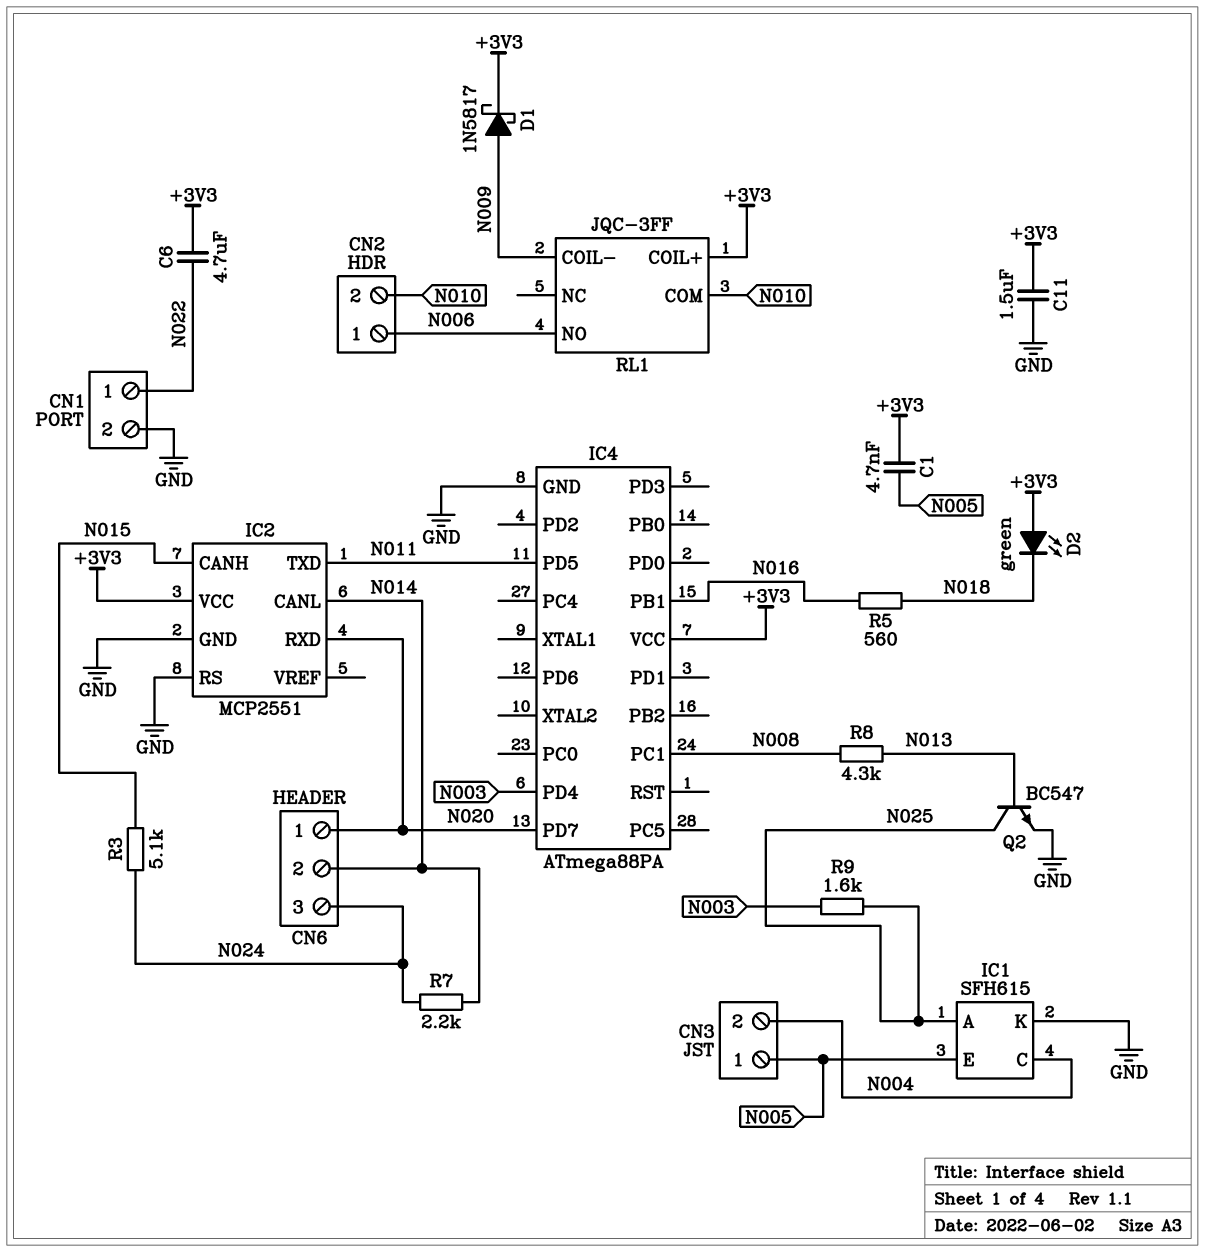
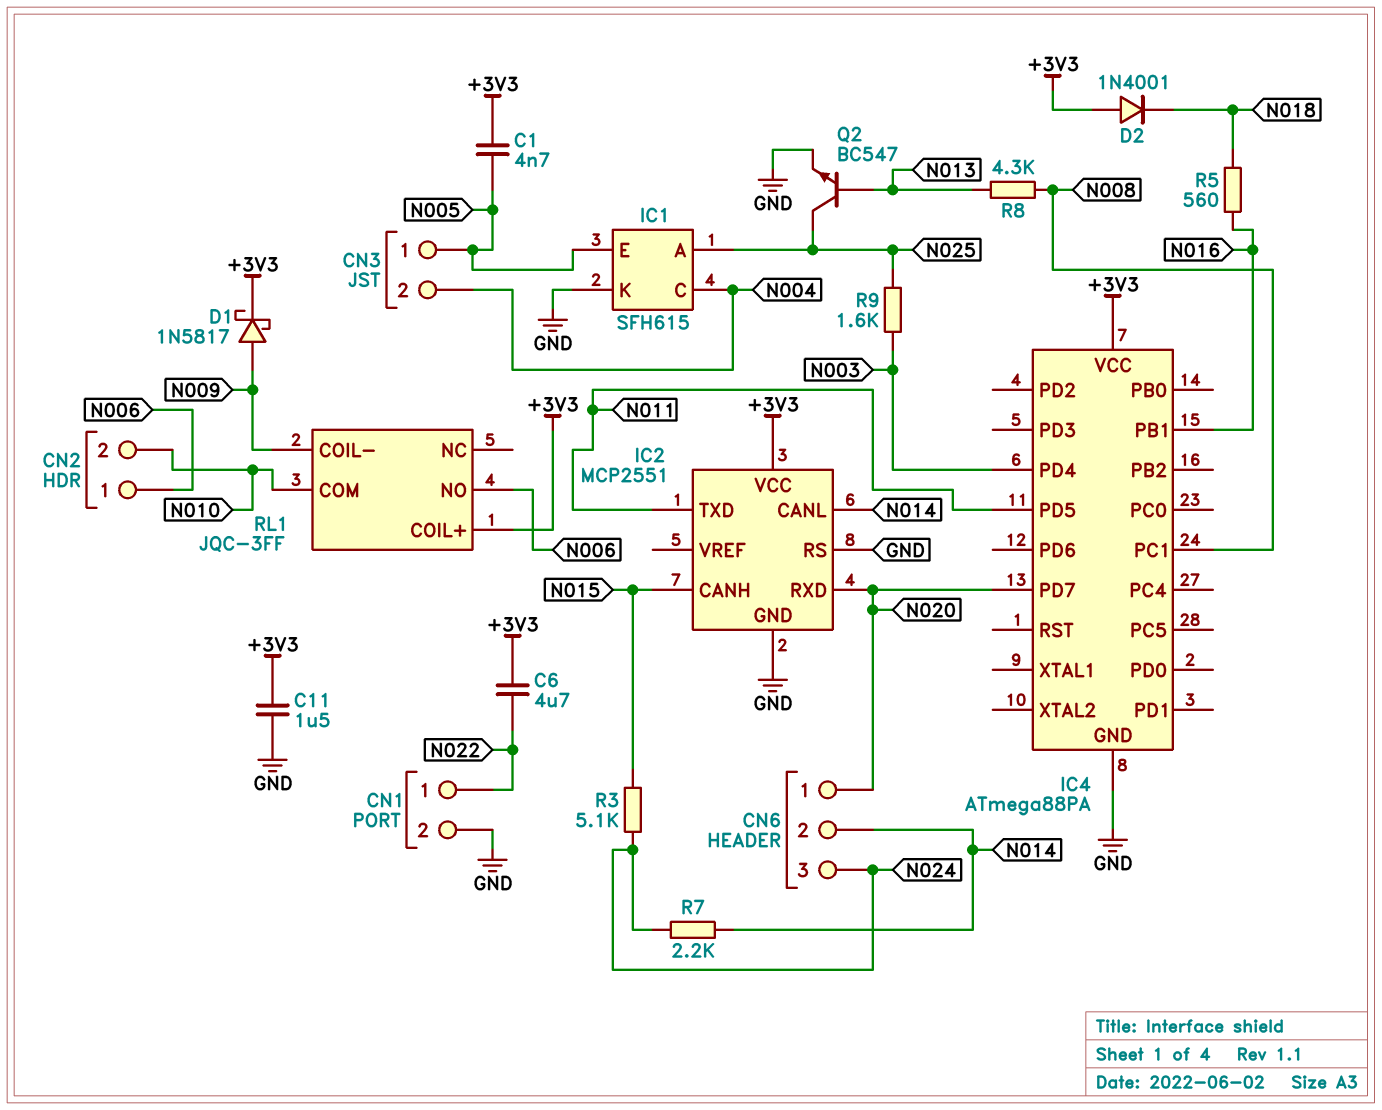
D2: LED green (A +3V3, K N018) -> diode 1N4001 (A +3V3, K N018)

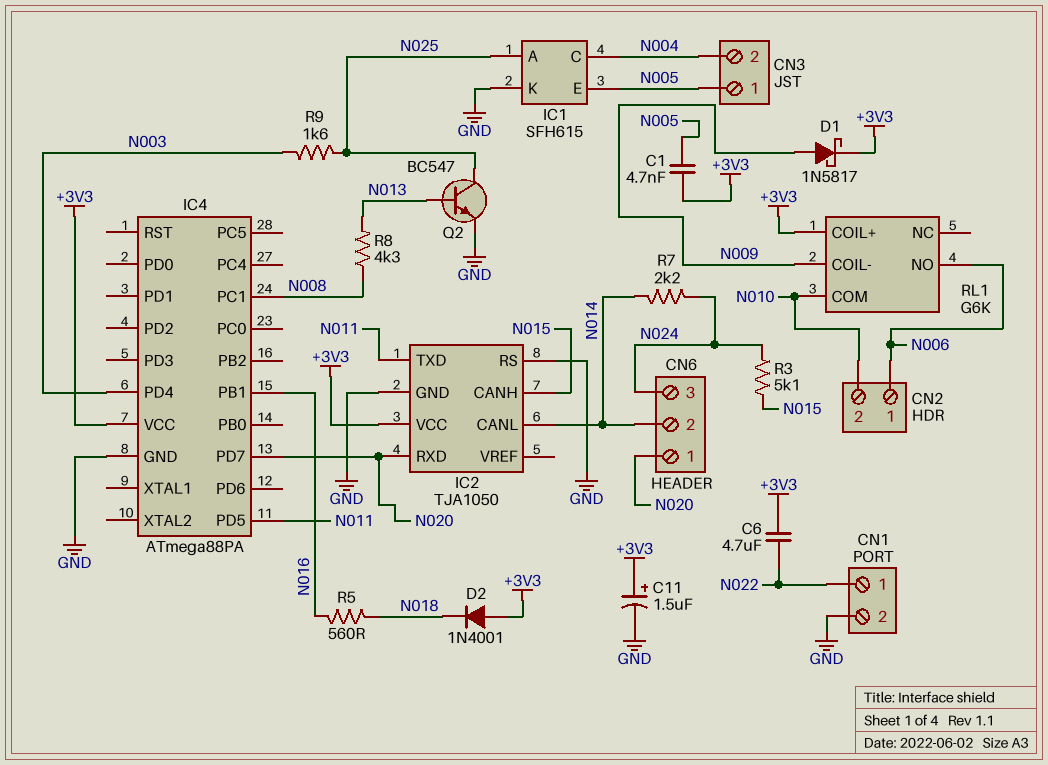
C11: 1.5uF (+3V3, GND) -> 1.5uF (plus +3V3, minus GND)
IC2: MCP2551 -> TJA1050
RL1: JQC-3FF -> G6K

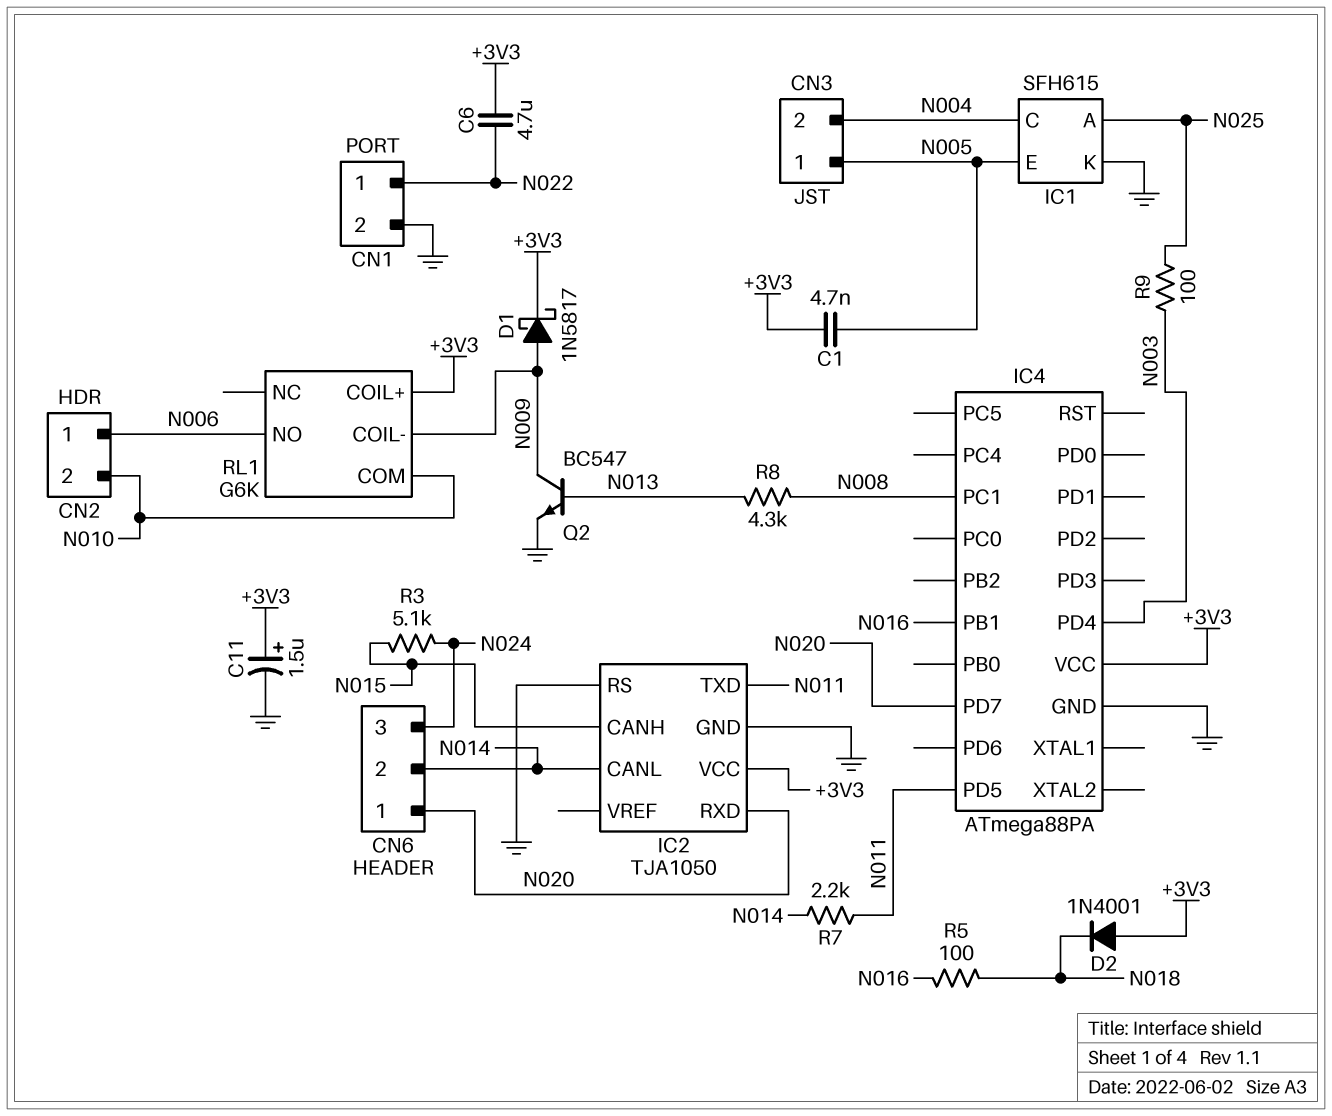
Q2: NPN BC547 (B N013, C N025, E GND) -> NPN BC547 (B N013, C N009, E GND)
R5: 560 (N016, N018) -> 100 (N016, N018)
R7: 2.2k (N014, N024) -> 2.2k (N011, N014)
R9: 1.6k (N003, N025) -> 100 (N003, N025)

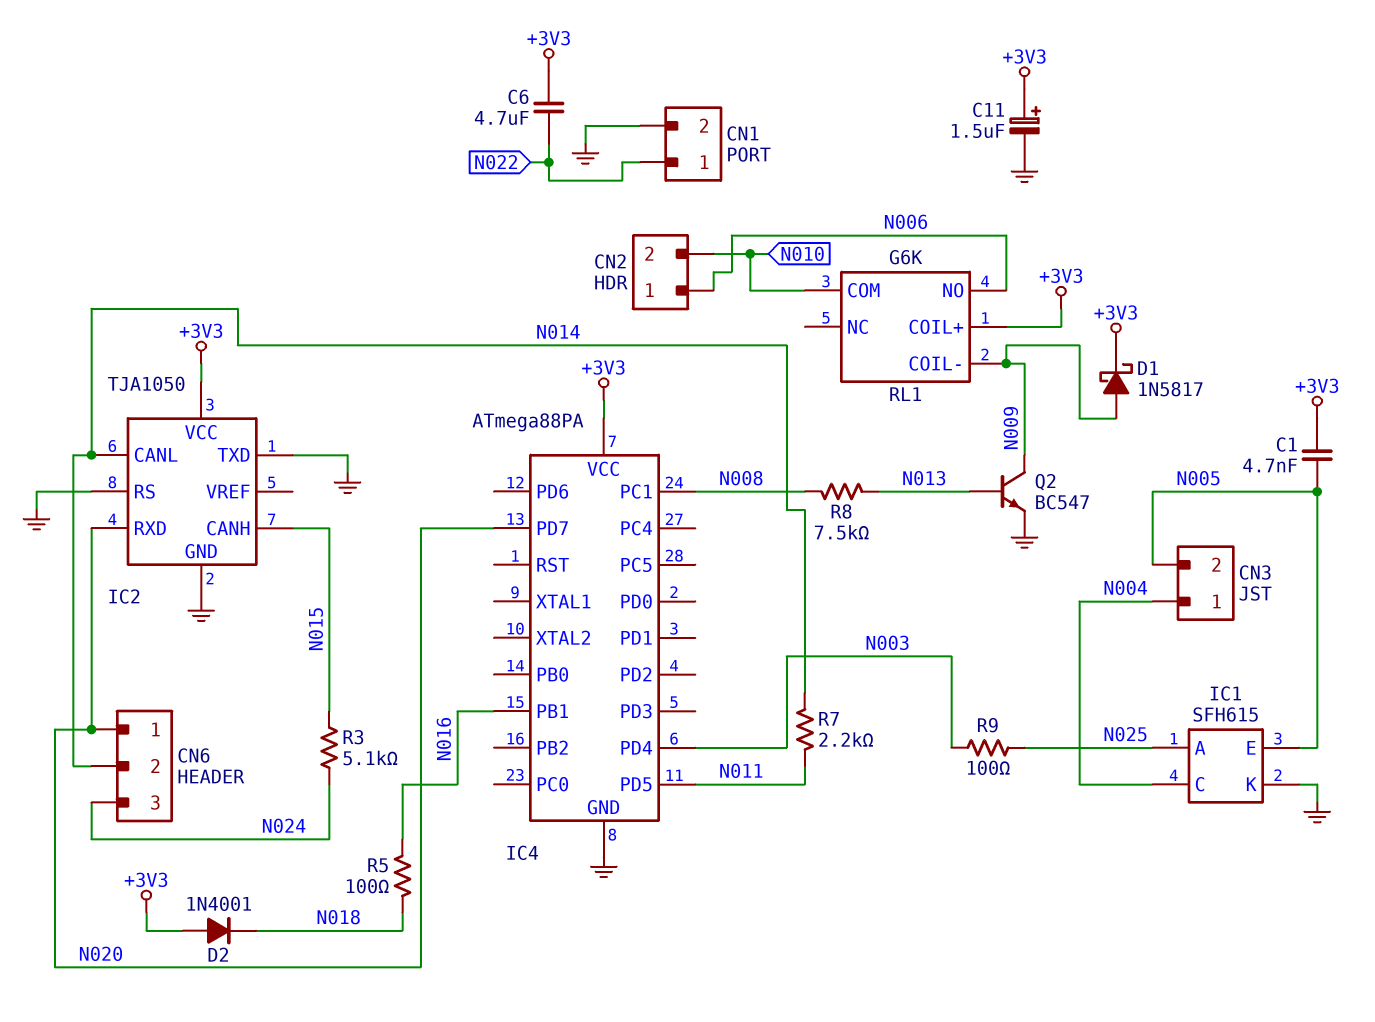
CN3 pin 1: N005 -> N004
CN3 pin 2: N004 -> N005
IC2 pin TXD: N011 -> GND
R8: 4.3k (N008, N013) -> 7.5k (N008, N013)

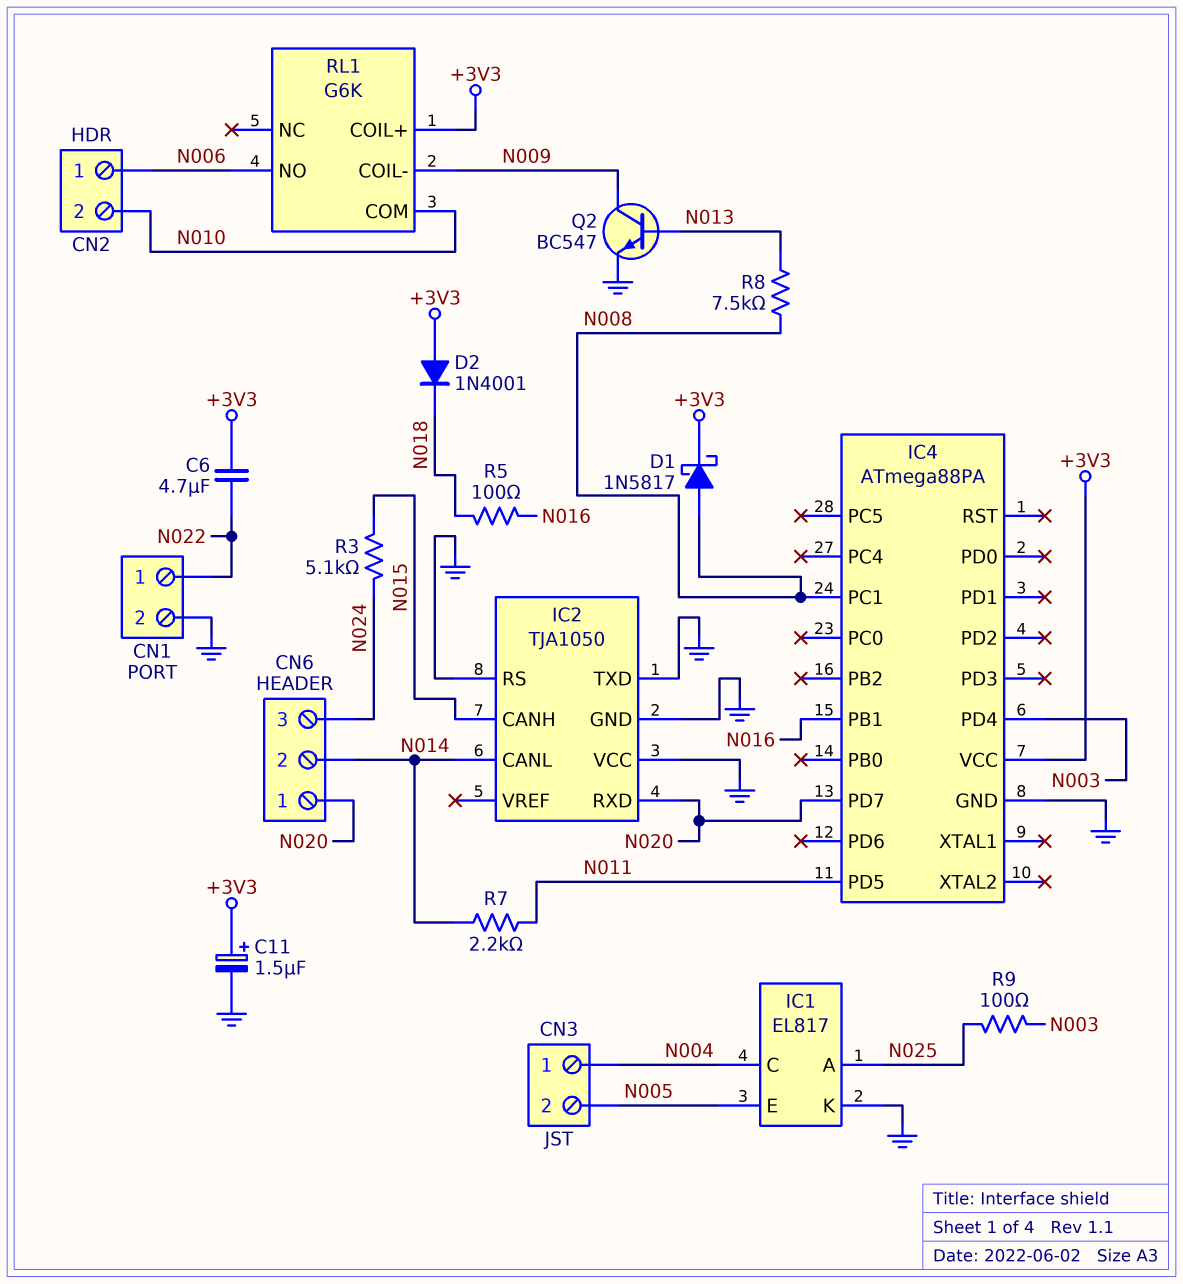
C1: 4.7nF (+3V3, N005) -> none
D1: schottky 1N5817 (A N009, K +3V3) -> schottky 1N5817 (A N008, K +3V3)
IC1: SFH615 -> EL817
IC2 pin VCC: +3V3 -> GND

